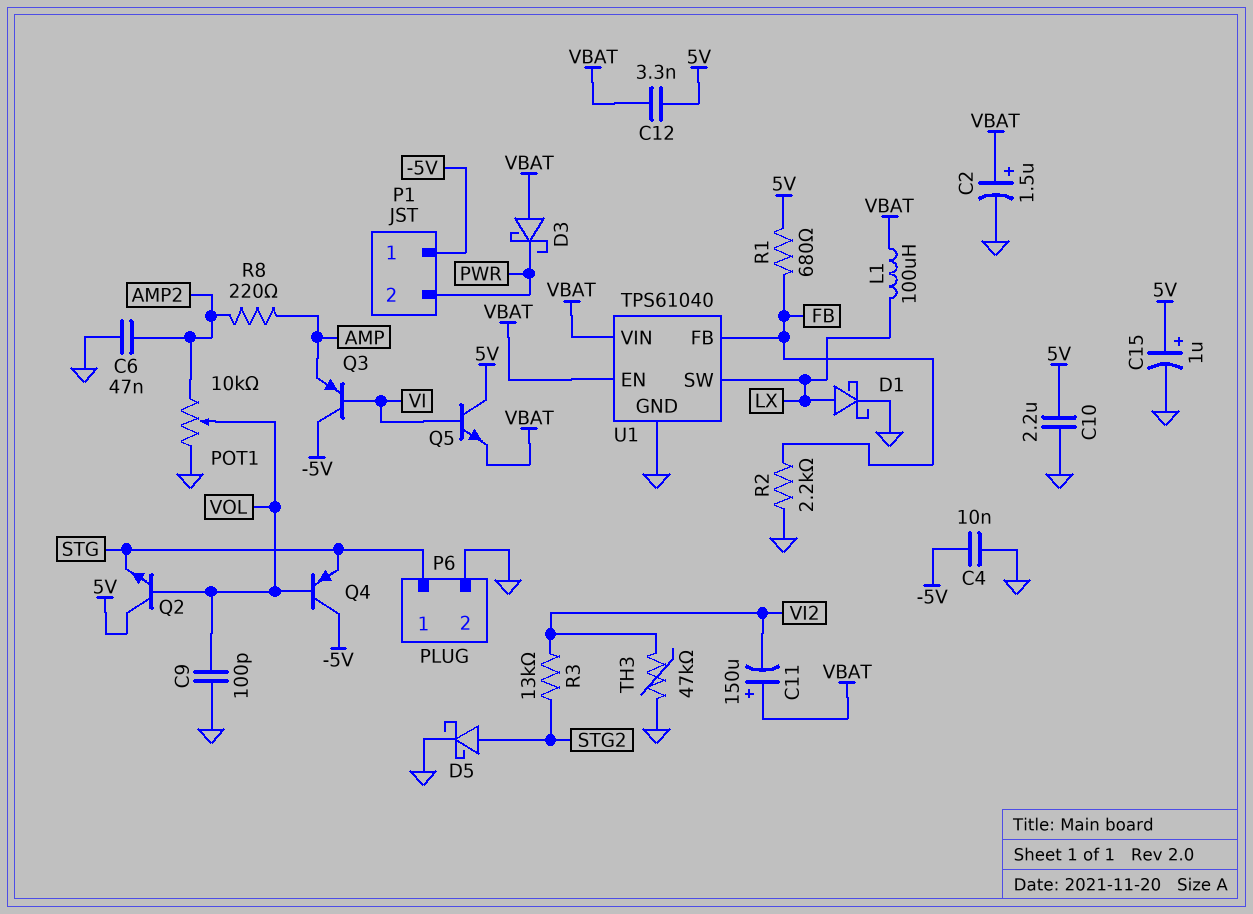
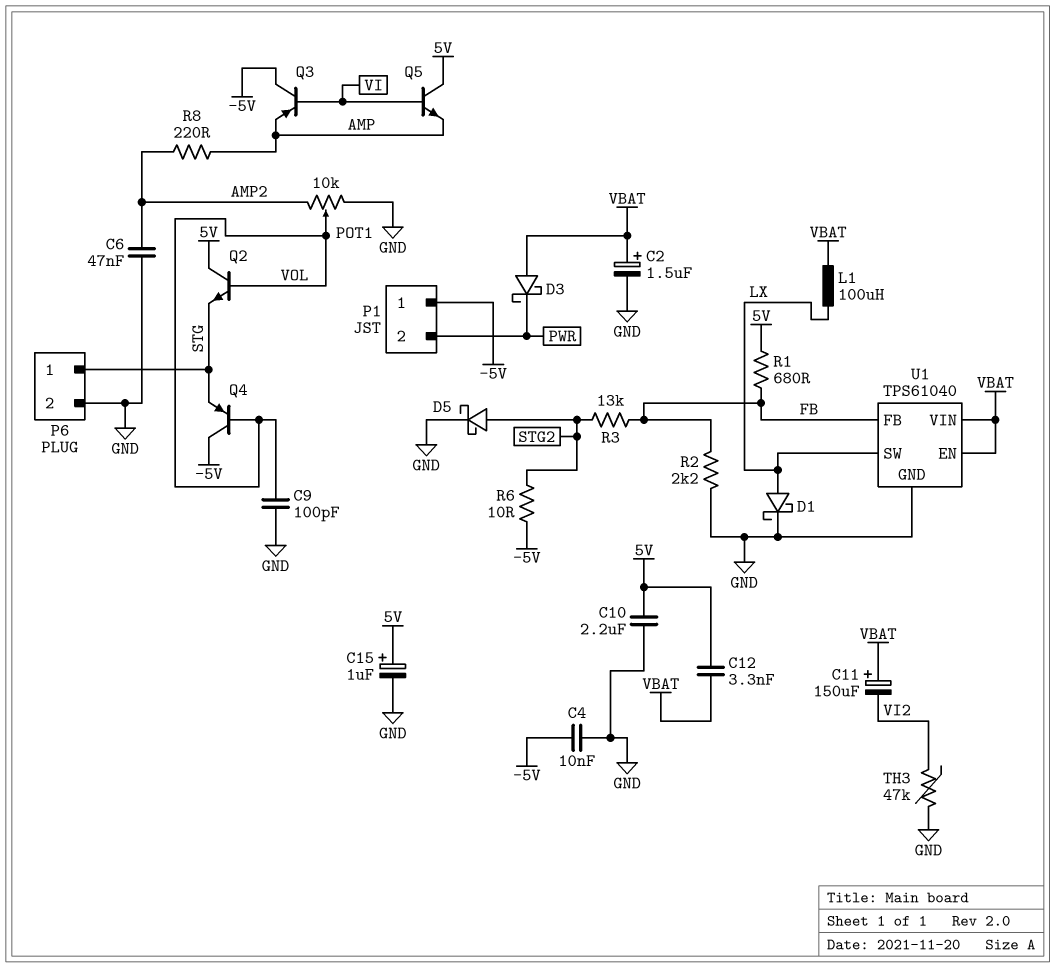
Q5: NPN (B VI, C 5V, E VBAT) -> NPN (B VI, C 5V, E AMP)
R3: 13k (STG2, VI2) -> 13k (FB, STG2)
R6: none -> 10 (-5V, STG2)

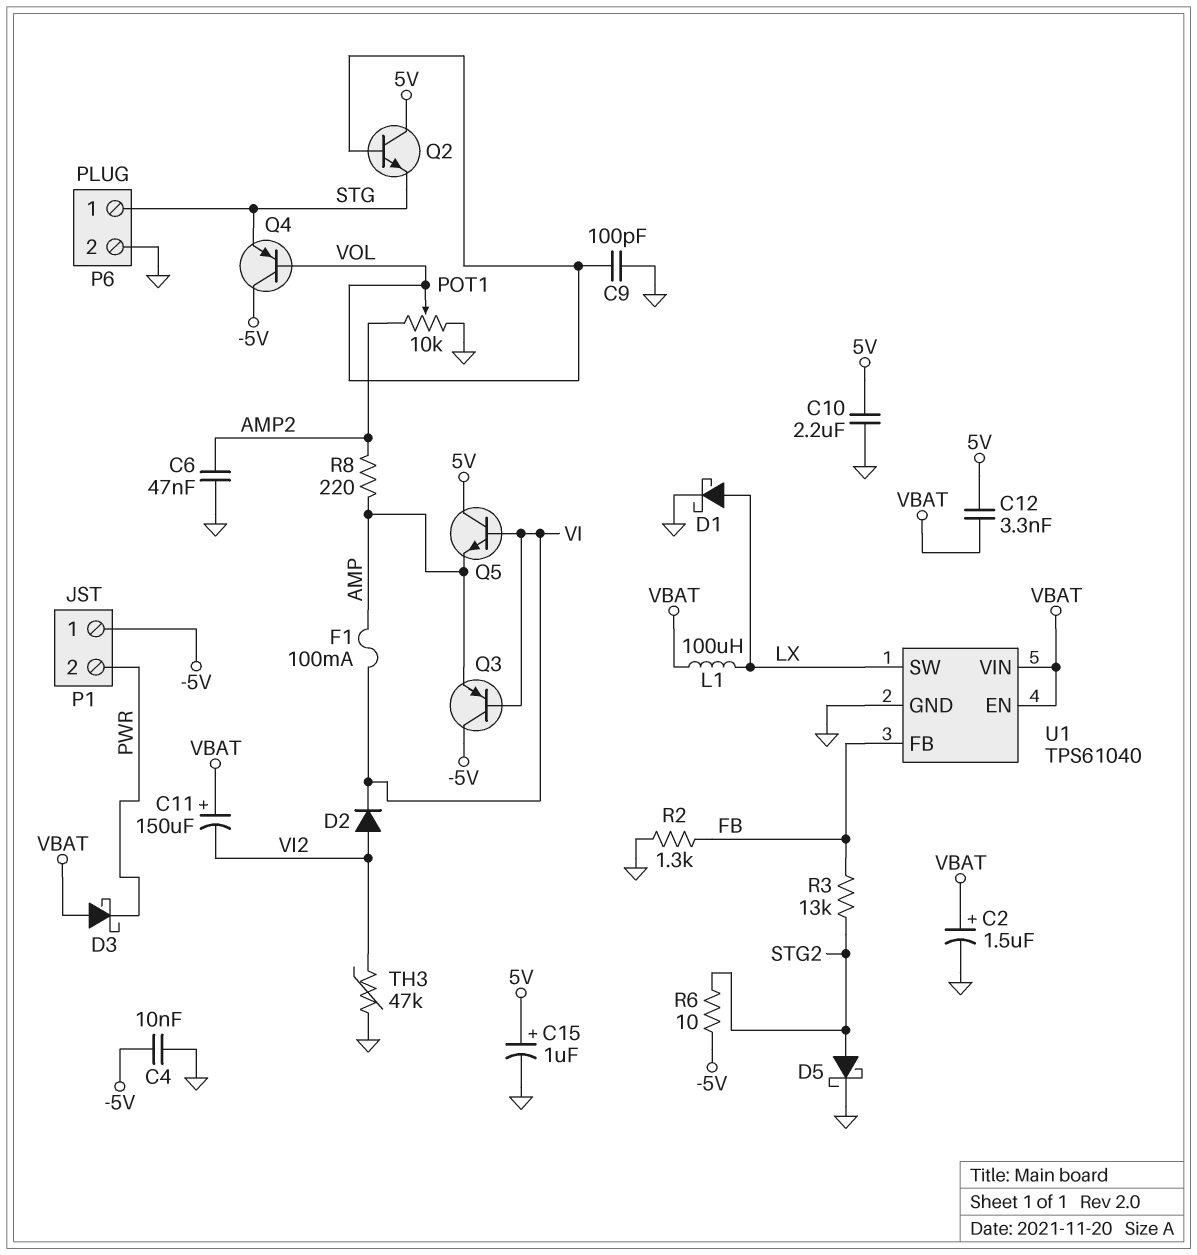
D2: none -> diode (A VI2, K VI)
F1: none -> 100mA (AMP, VI)
R1: 680 (5V, FB) -> none
R2: 2.2k (FB, GND) -> 1.3k (FB, GND)

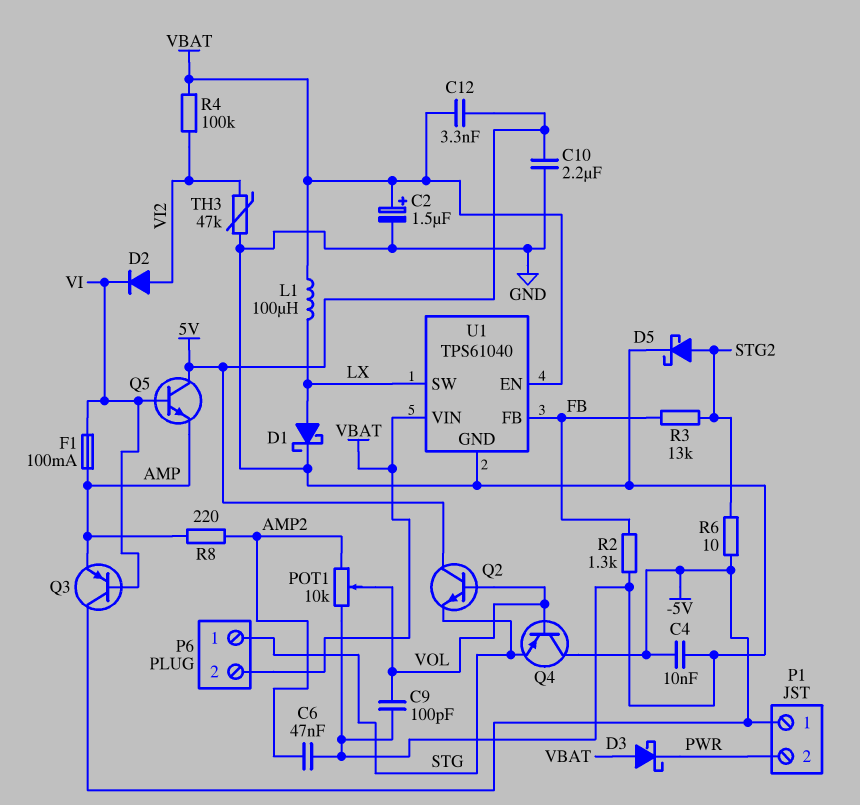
C11: 150uF (plus VBAT, minus VI2) -> none
C15: 1uF (plus 5V, minus GND) -> none
P6 pin 2: GND -> VBAT
R4: none -> 100k (VBAT, VI2)

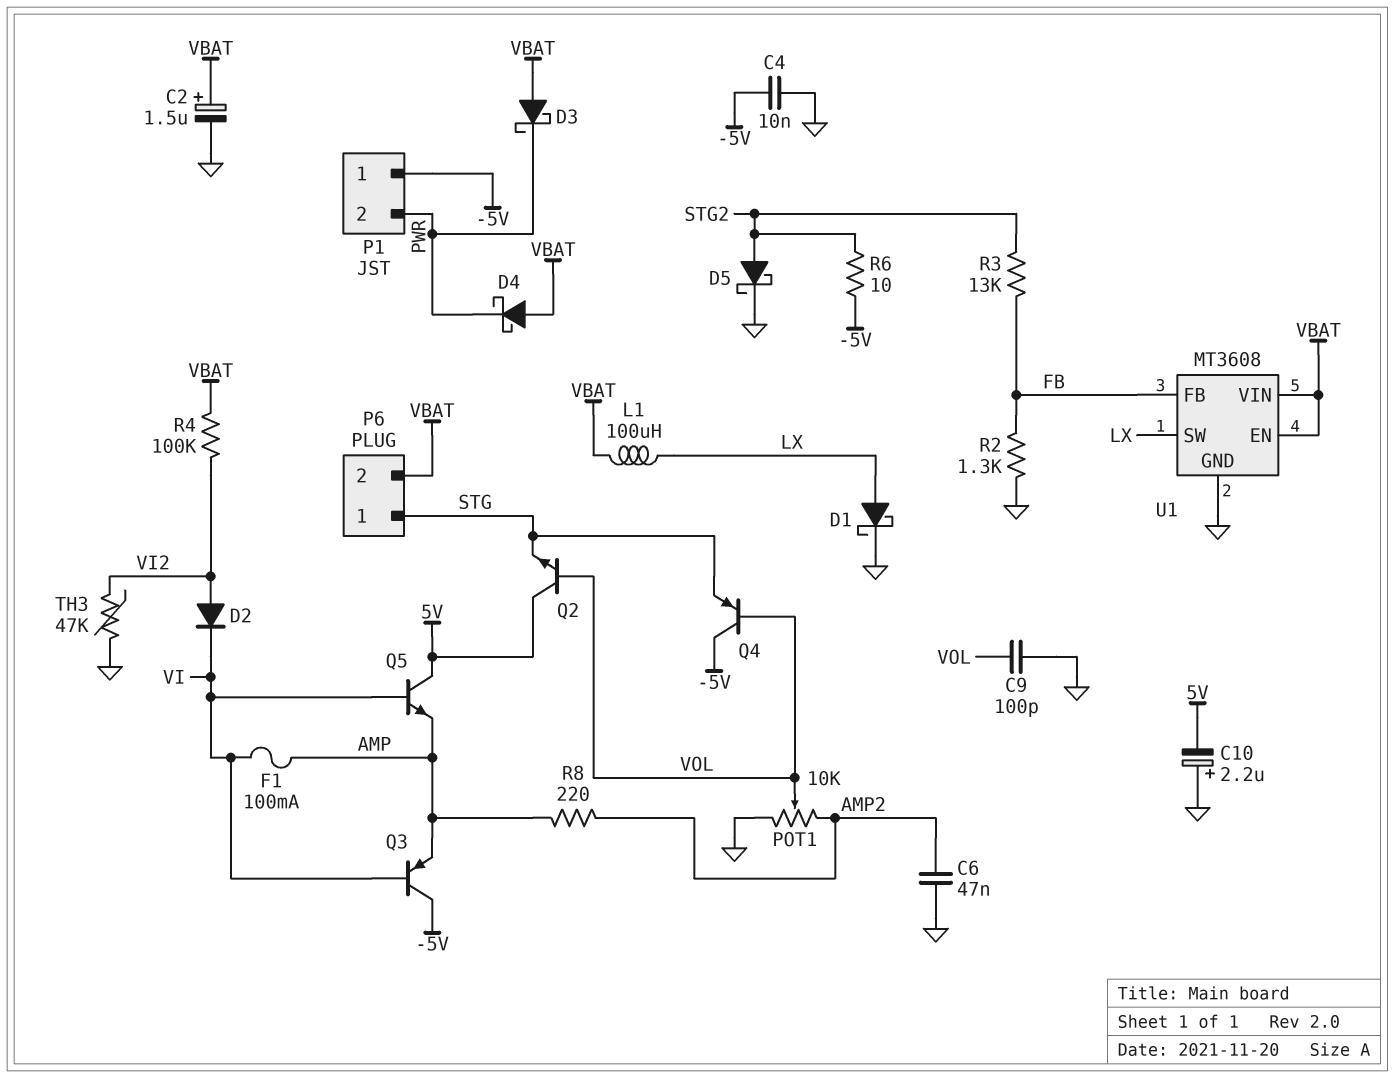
C10: 2.2uF (5V, GND) -> 2.2uF (plus GND, minus 5V)
C12: 3.3nF (5V, VBAT) -> none
D4: none -> schottky (A VBAT, K PWR)
U1: TPS61040 -> MT3608

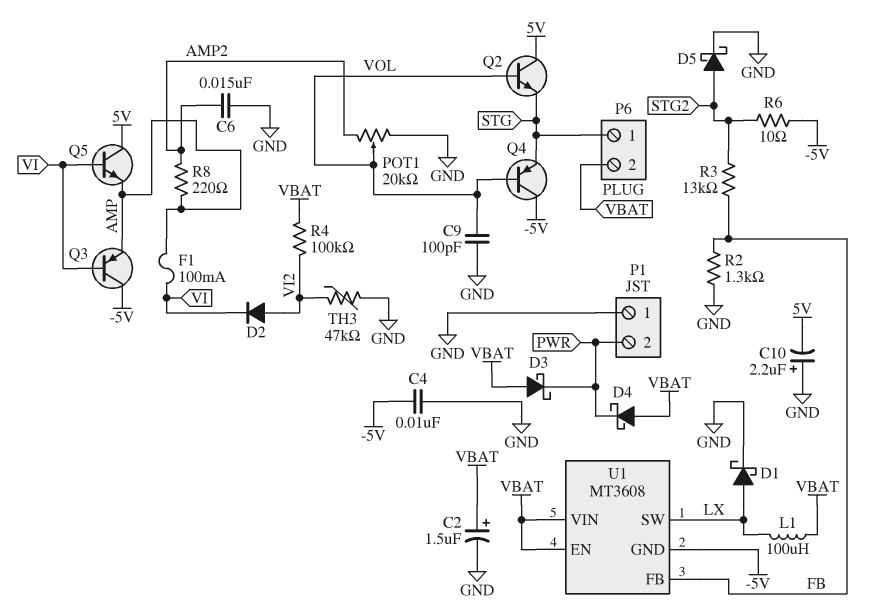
C6: 47nF (AMP2, GND) -> 15nF (AMP2, GND)
P1 pin 1: -5V -> GND
POT1: 10k (AMP2, GND, wiper VOL) -> 20k (AMP2, GND, wiper VOL)
U1 pin GND: GND -> -5V

